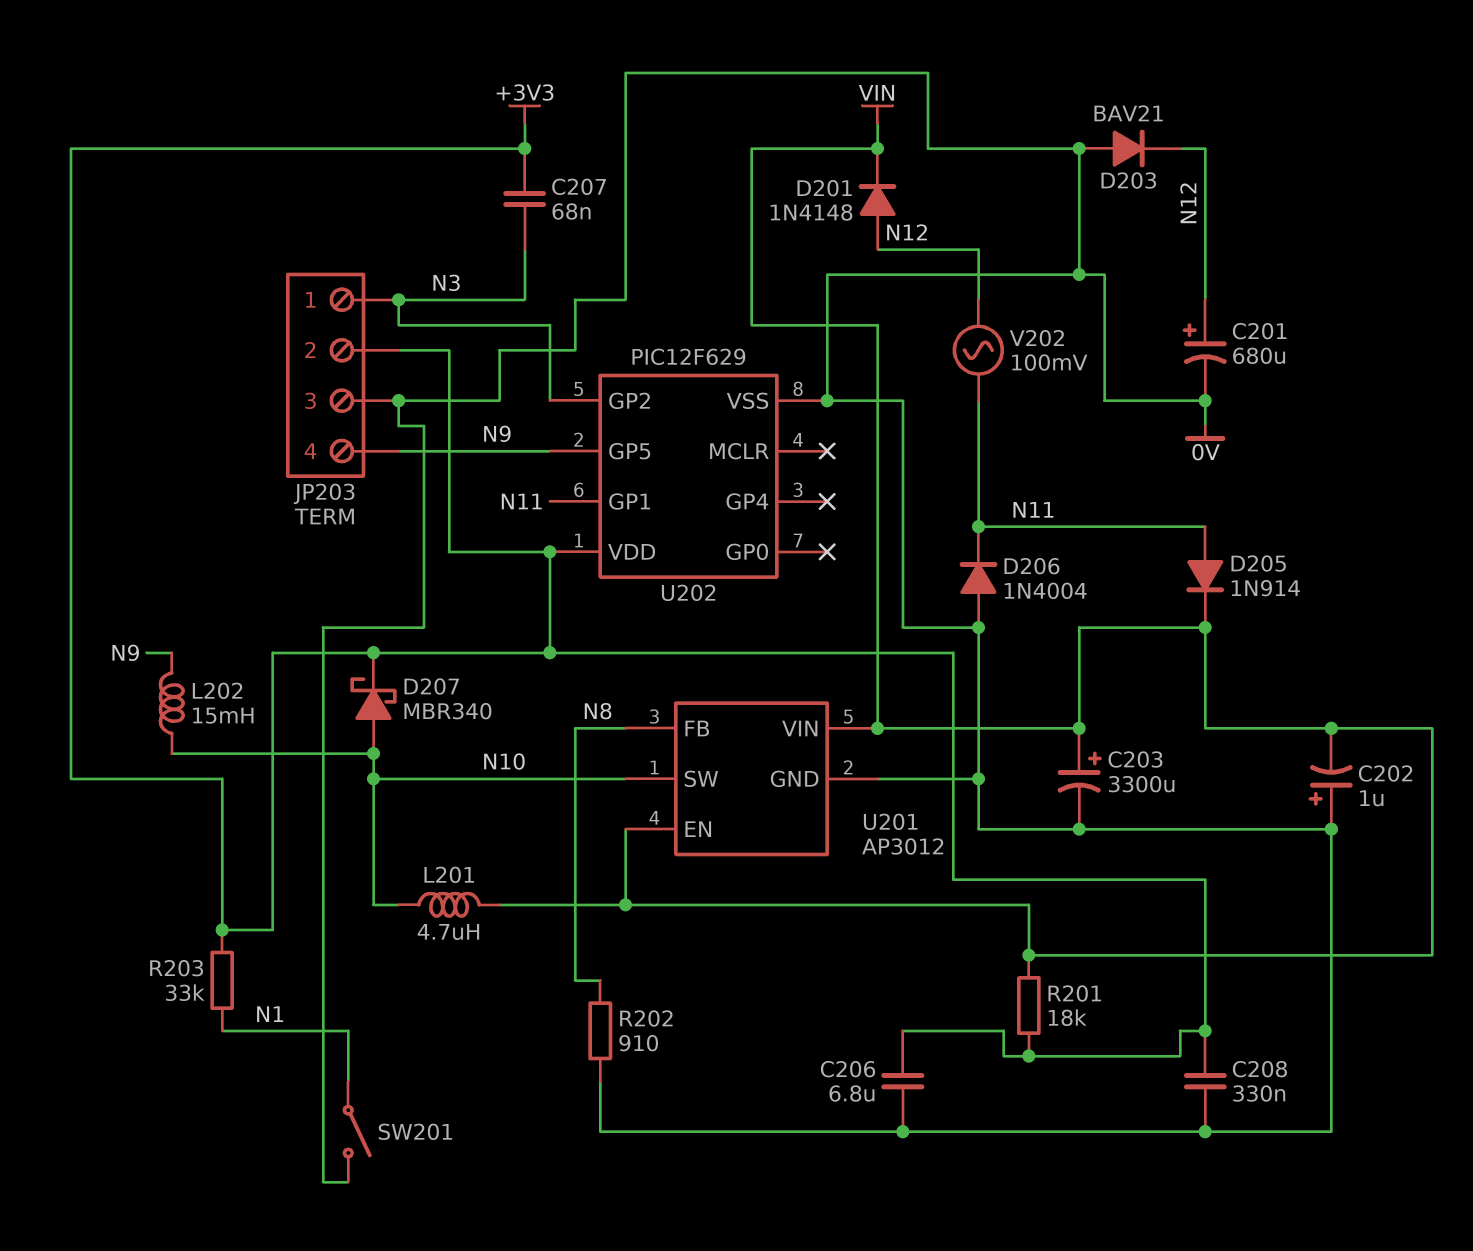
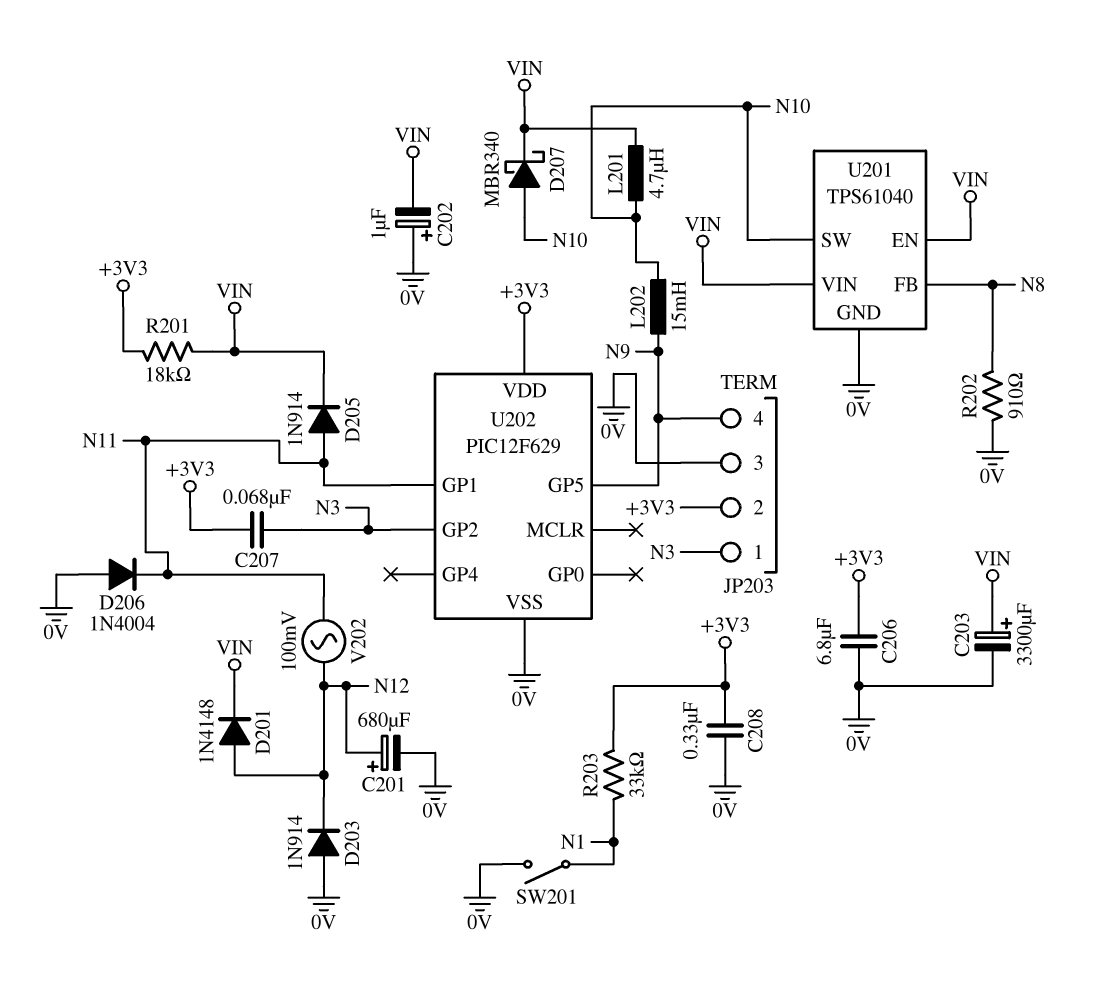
D203: diode BAV21 (A 0V, K N12) -> diode 1N914 (A 0V, K N12)
D207: schottky MBR340 (A N10, K +3V3) -> schottky MBR340 (A N10, K VIN)
U201: AP3012 -> TPS61040

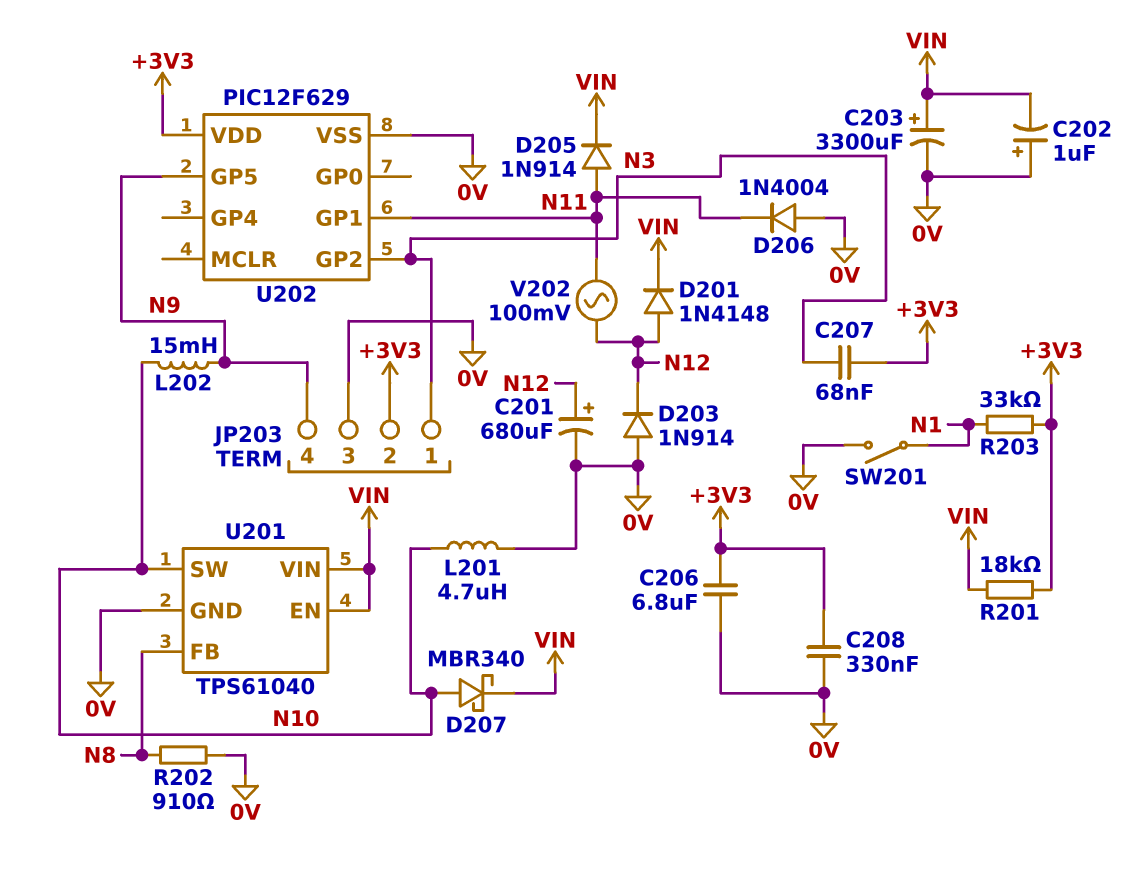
L201: 4.7uH (N10, VIN) -> 4.7uH (0V, N10)

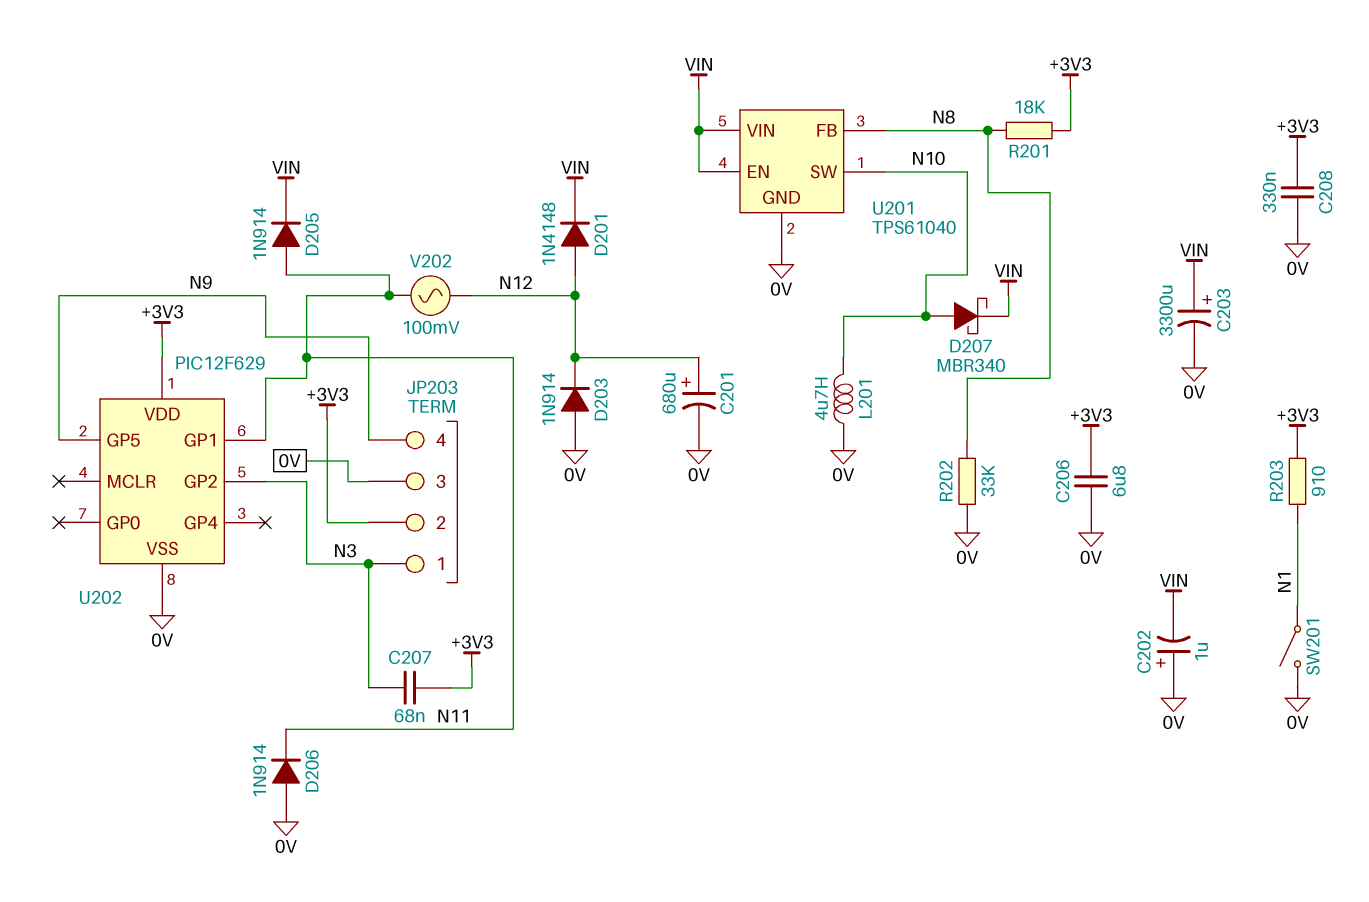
D206: diode 1N4004 (A 0V, K N11) -> diode 1N914 (A 0V, K N11)
L202: 15mH (N9, N10) -> none
R201: 18k (+3V3, VIN) -> 18k (+3V3, N8)
R202: 910 (0V, N8) -> 33k (0V, N8)
R203: 33k (+3V3, N1) -> 910 (+3V3, N1)

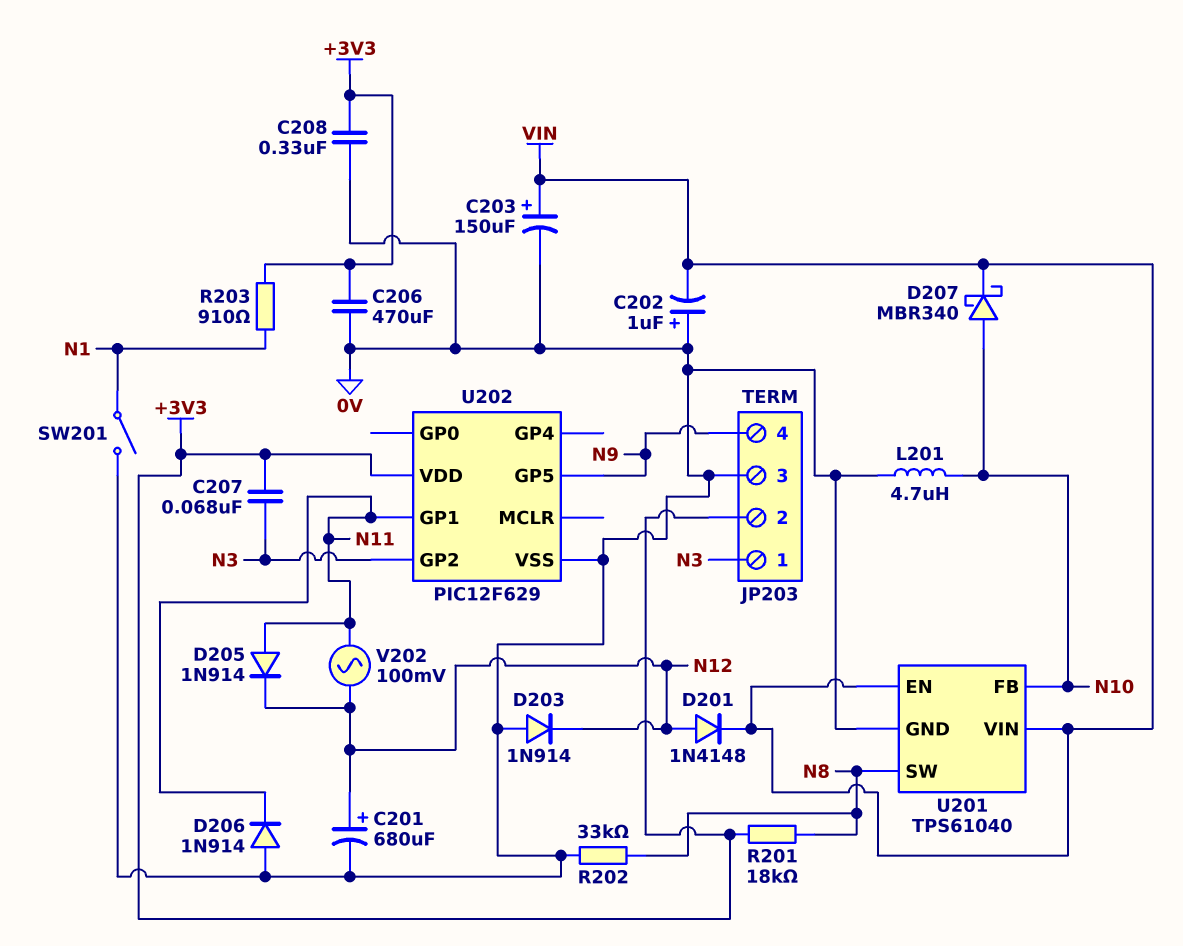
C203: 3300uF (plus VIN, minus 0V) -> 150uF (plus VIN, minus 0V)
C206: 6.8uF (+3V3, 0V) -> 470uF (+3V3, 0V)
D205: diode 1N914 (A N11, K VIN) -> diode 1N914 (A N11, K N12)
U201 pin FB: N8 -> N10
U201 pin SW: N10 -> N8

